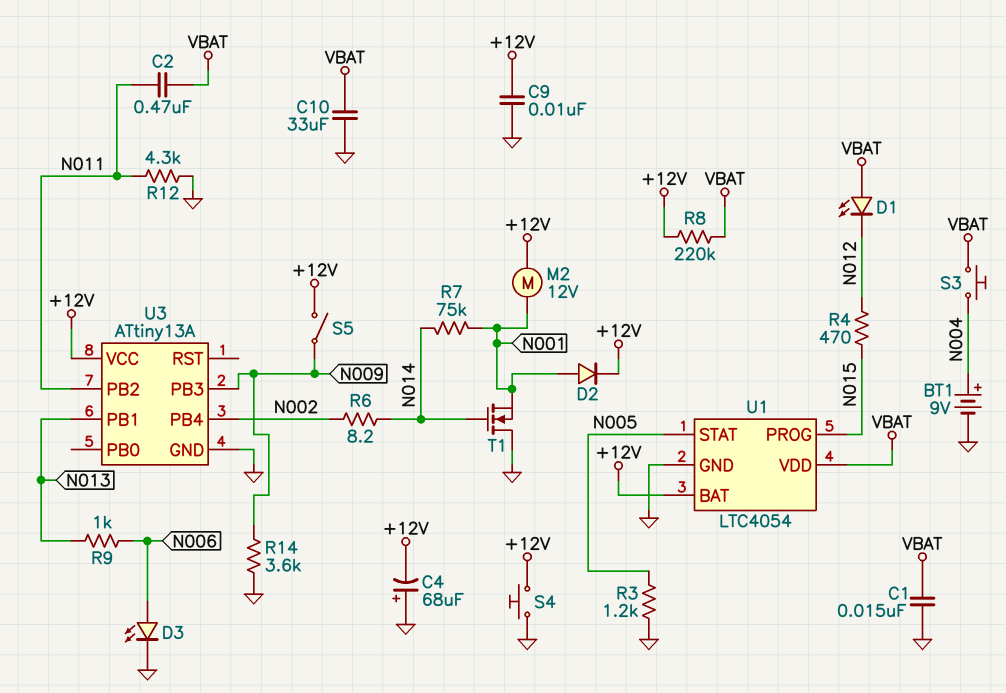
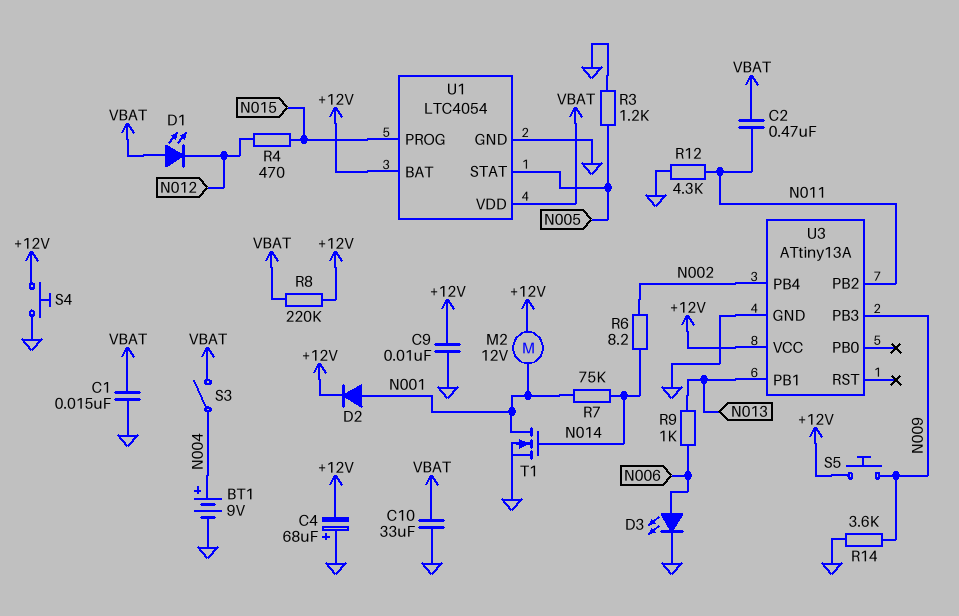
S3: button (N004, VBAT) -> switch (N004, VBAT)
S5: switch (+12V, N009) -> button (+12V, N009)
T1: NMOS (G N014, D GND, S N001) -> NMOS (G N014, D N001, S GND)

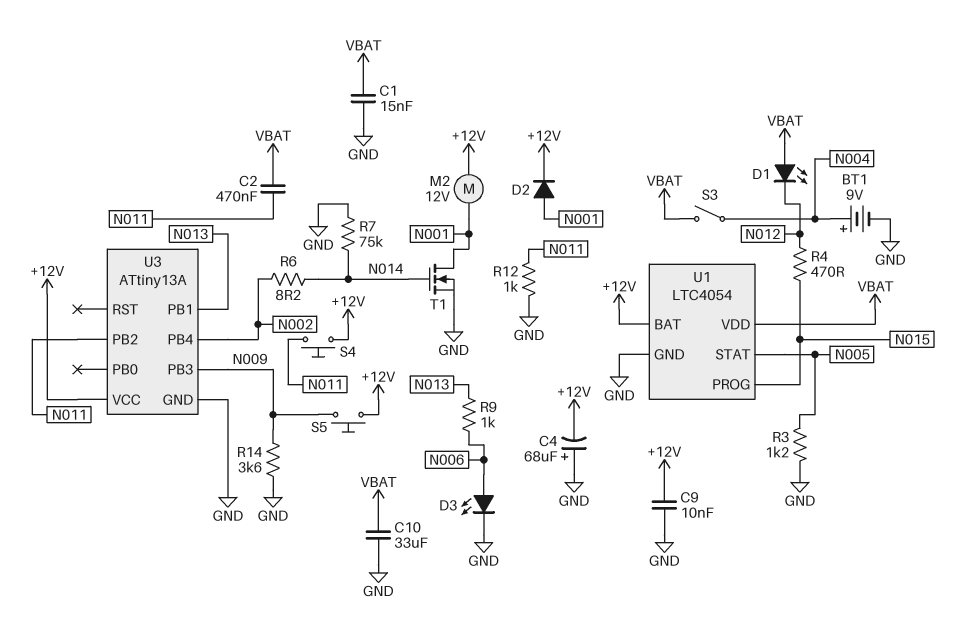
R7: 75k (N001, N014) -> 75k (GND, N014)
R8: 220k (+12V, VBAT) -> none
R12: 4.3k (GND, N011) -> 1k (GND, N011)
S4: button (+12V, GND) -> button (+12V, N011)

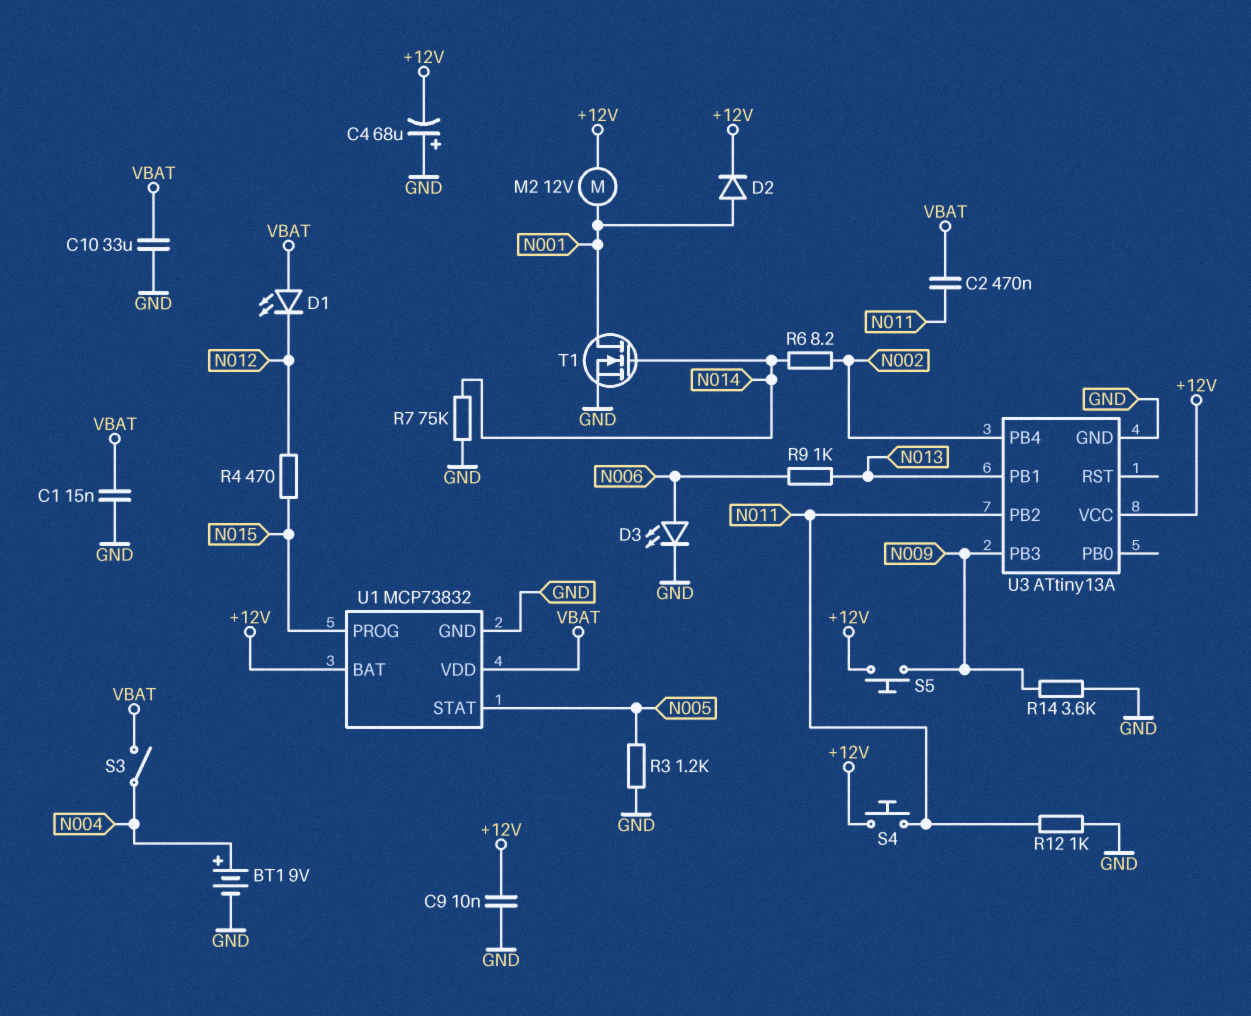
U1: LTC4054 -> MCP73832

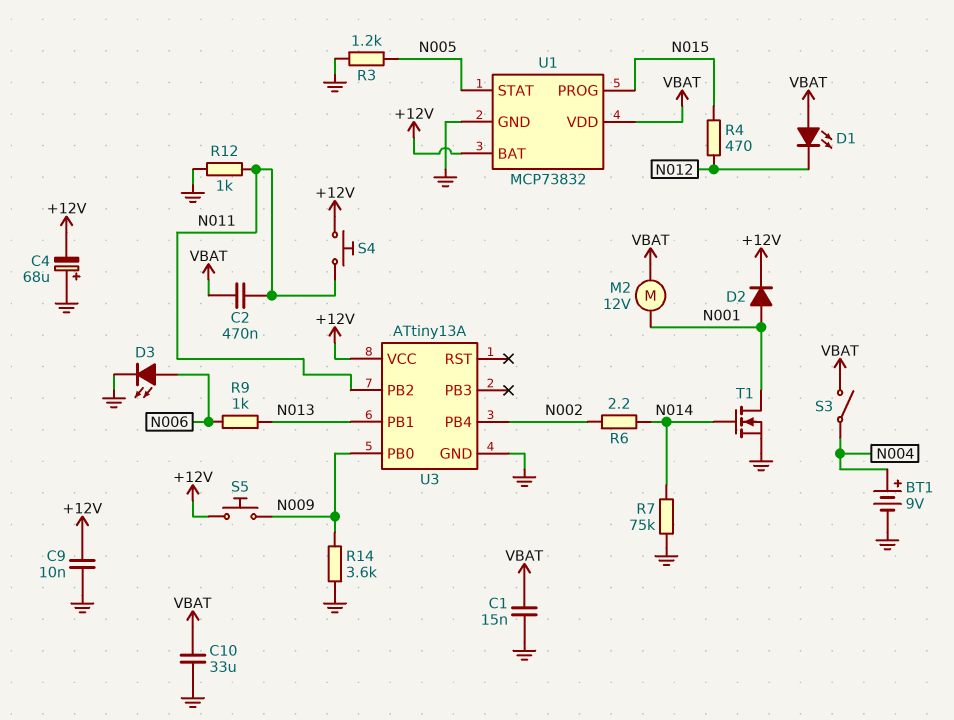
M2: motor 12V (+12V, N001) -> motor 12V (N001, VBAT)
R6: 8.2 (N002, N014) -> 2.2 (N002, N014)
U3 pin PB0: none -> N009
U3 pin PB3: N009 -> none

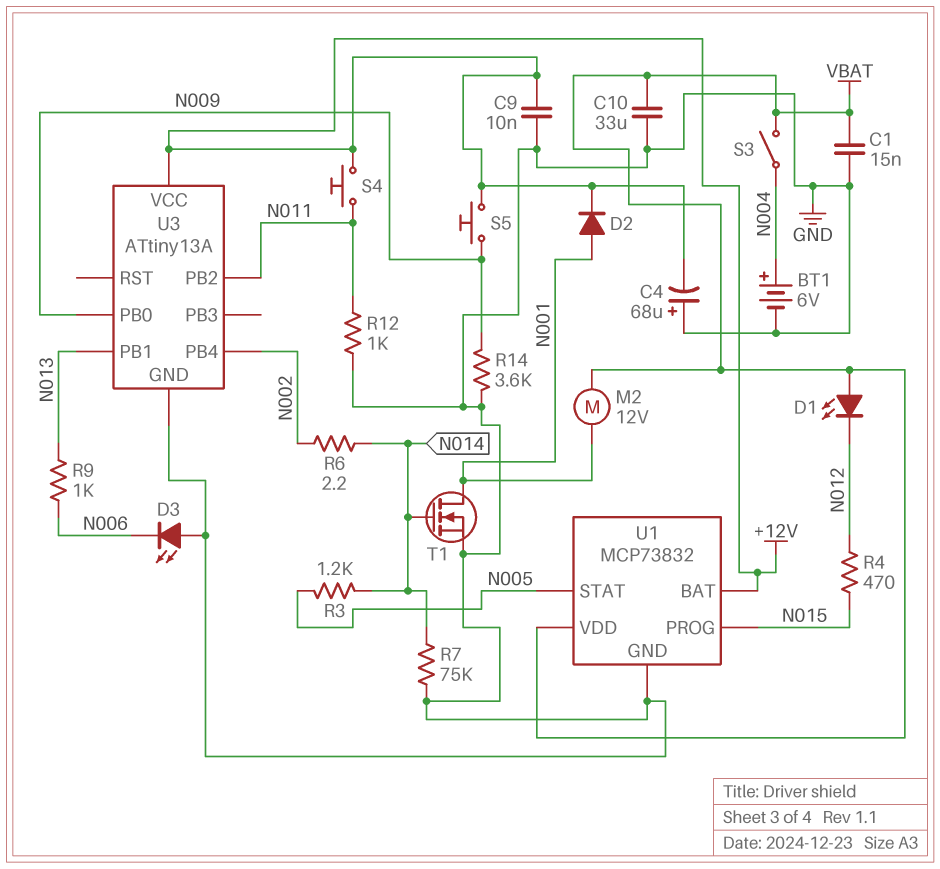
BT1: 9V (plus N004, minus GND) -> 6V (plus N004, minus GND)
C2: 470nF (N011, VBAT) -> none
D3: LED (A N006, K GND) -> LED (A GND, K N006)
R3: 1.2k (GND, N005) -> 1.2k (N005, N014)

